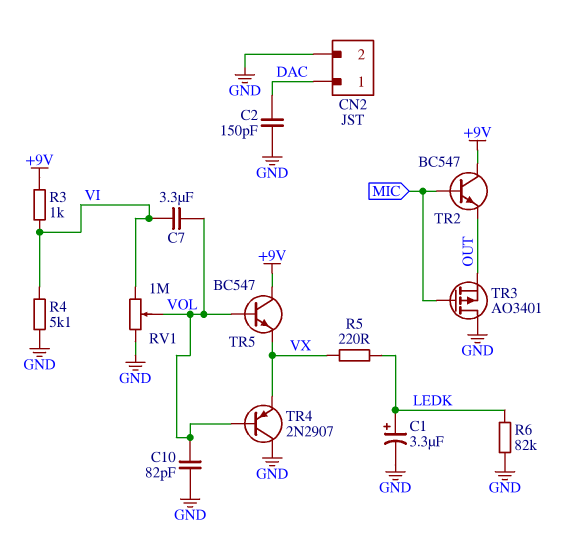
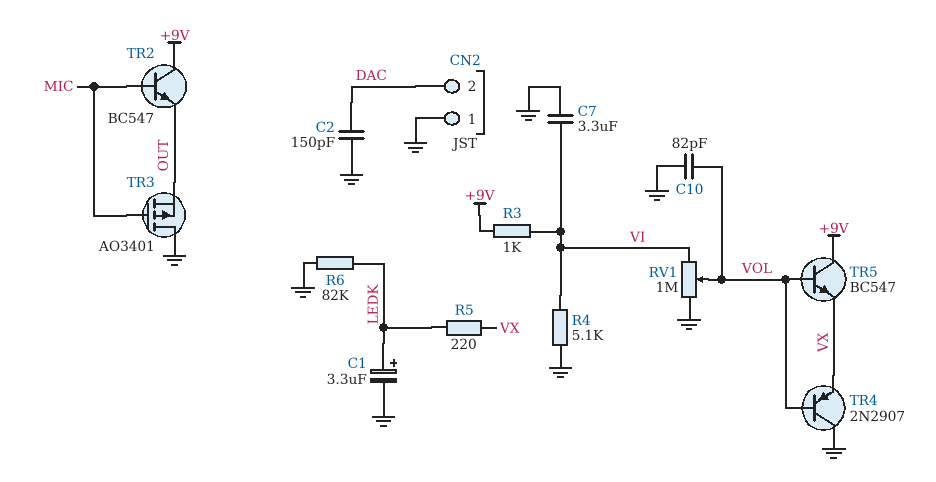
C7: 3.3uF (VI, VOL) -> 3.3uF (GND, VI)
CN2 pin 1: DAC -> GND
CN2 pin 2: GND -> DAC

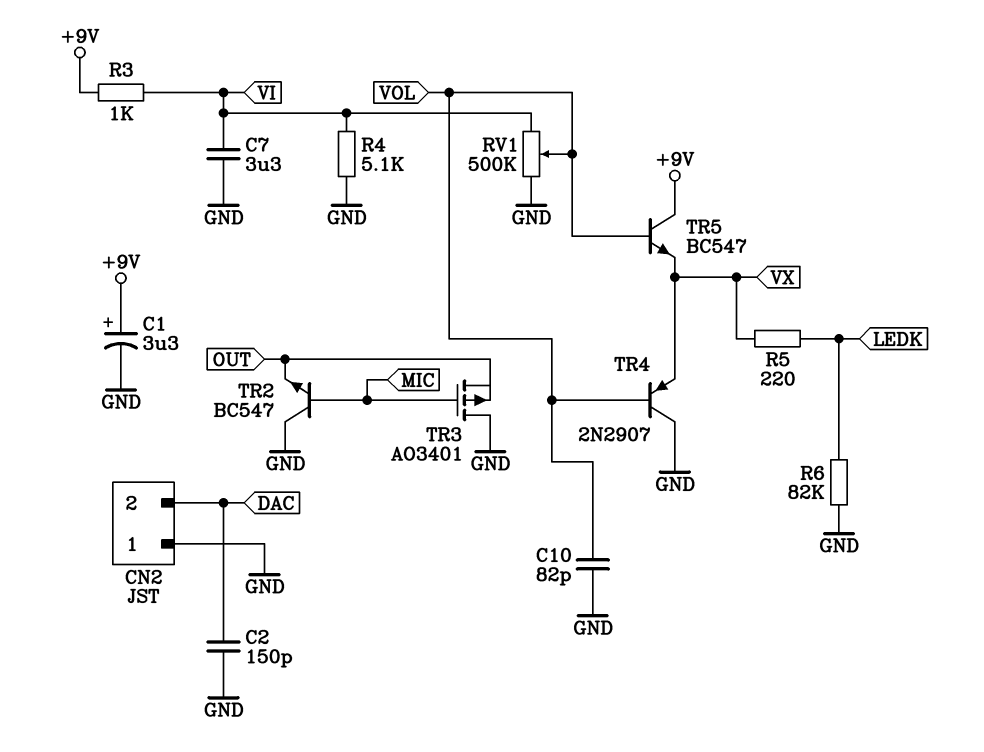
C1: 3.3uF (plus LEDK, minus GND) -> 3.3uF (plus +9V, minus GND)
RV1: 1M (GND, VI, wiper VOL) -> 500k (GND, VI, wiper VOL)
TR2: NPN BC547 (B MIC, C +9V, E OUT) -> NPN BC547 (B MIC, C GND, E OUT)

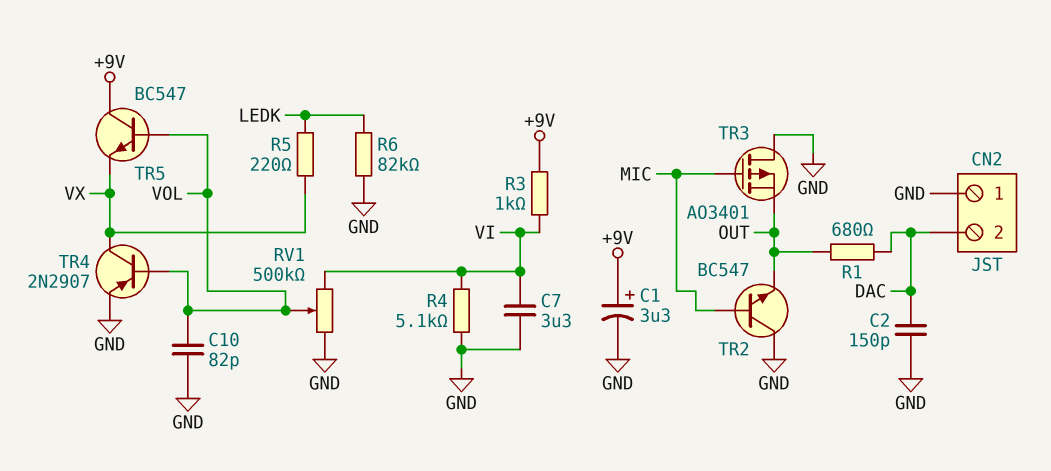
R1: none -> 680 (DAC, OUT)
TR4: PNP 2N2907 (B VOL, C GND, E VX) -> PNP 2N2907 (B VOL, C VX, E GND)

